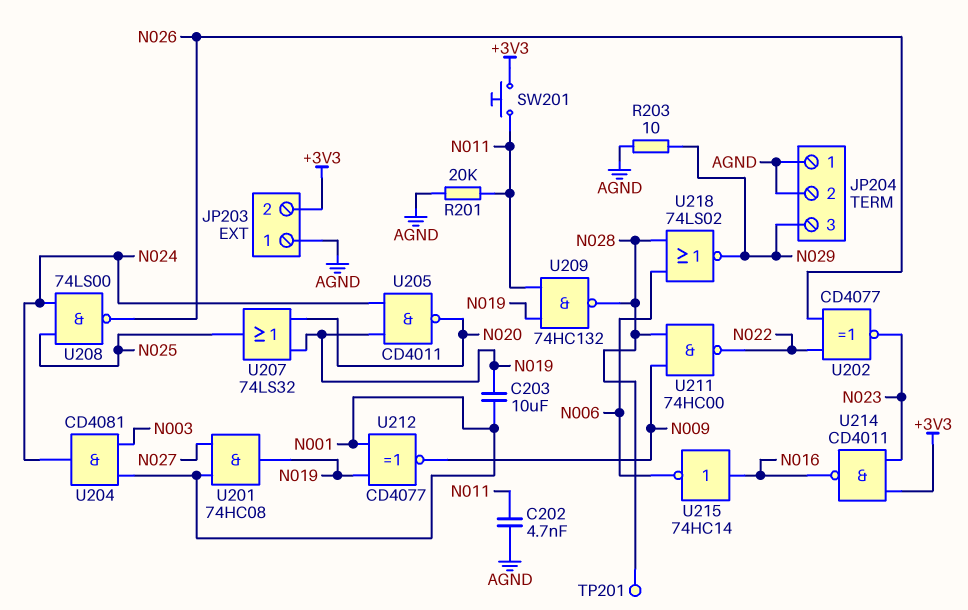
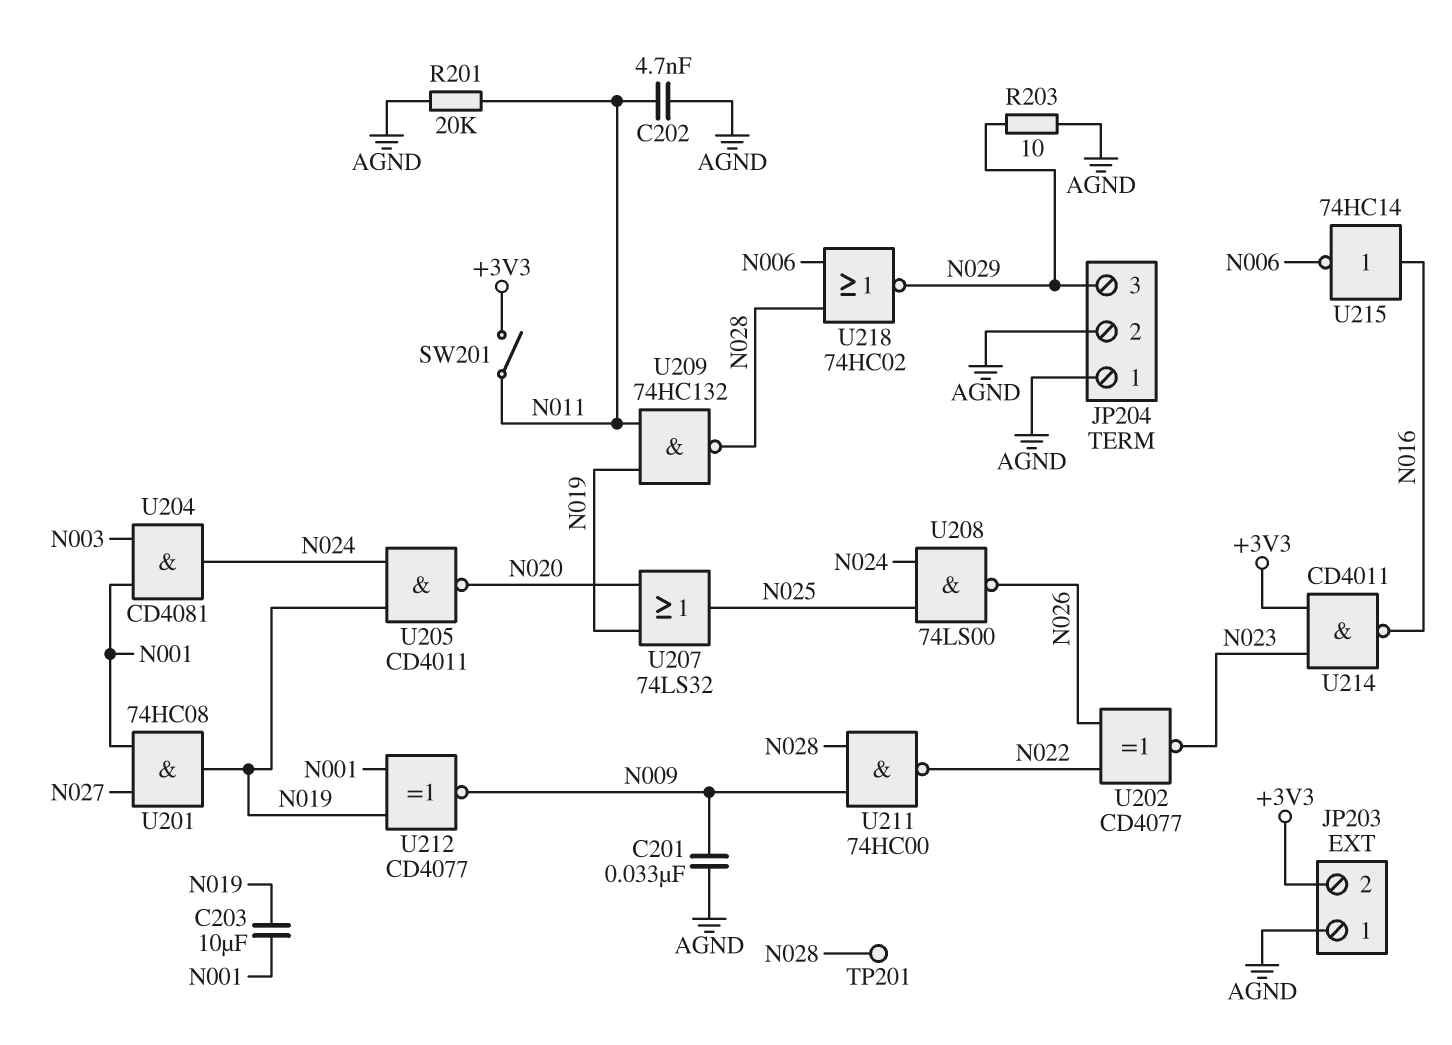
C201: none -> 33nF (AGND, N009)
SW201: button (+3V3, N011) -> switch (+3V3, N011)
U218: NOR 74LS02 (in N006, in N028, out N029) -> NOR 74HC02 (in N006, in N028, out N029)

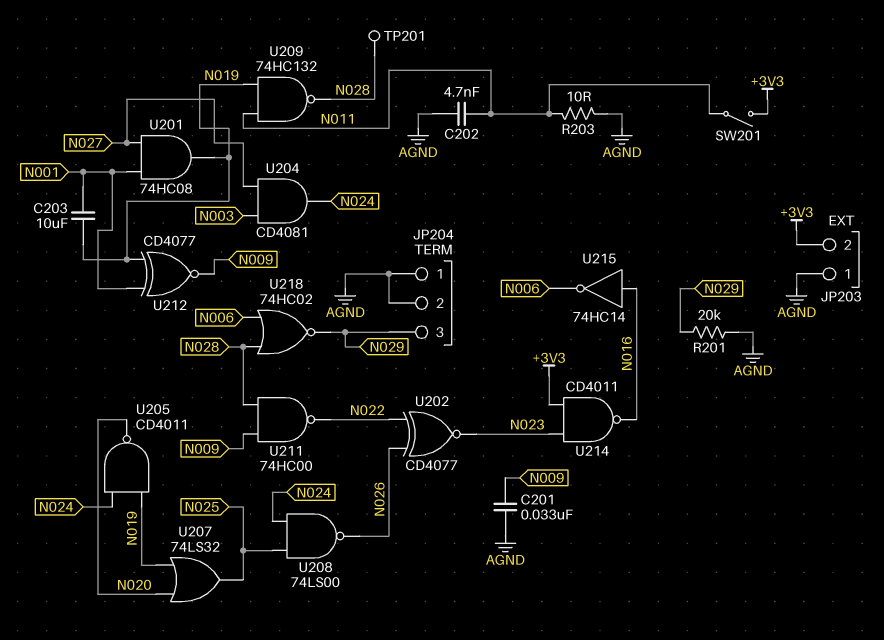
R201: 20k (AGND, N011) -> 20k (AGND, N029)
R203: 10 (AGND, N029) -> 10 (AGND, N011)
U204: AND CD4081 (in N001, in N003, out N024) -> AND CD4081 (in N003, in N027, out N024)

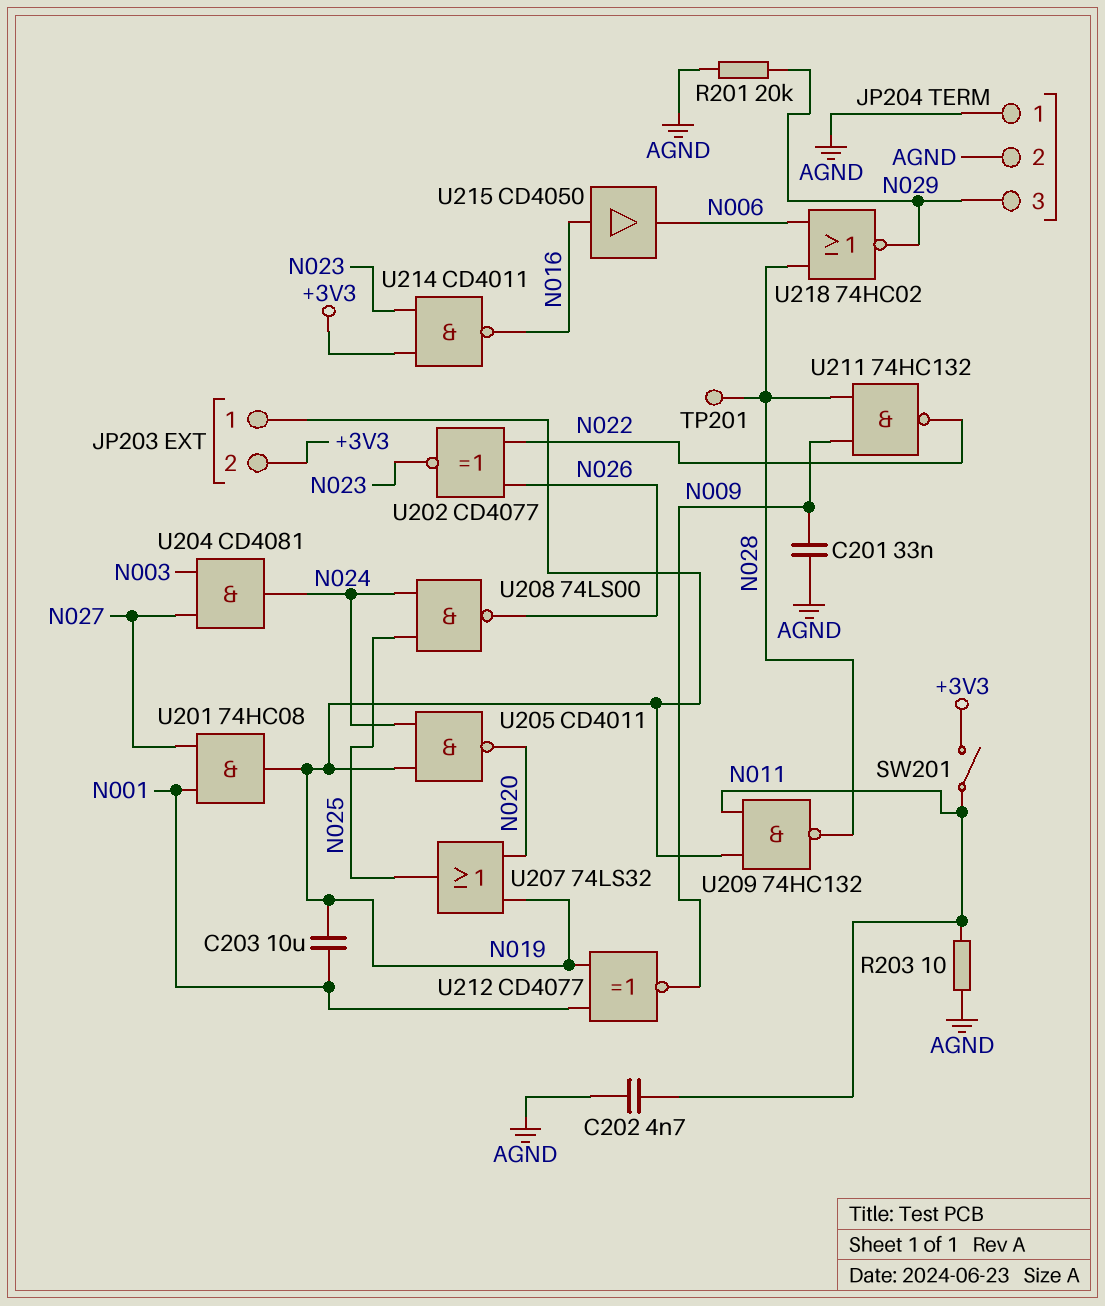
JP203 pin 1: AGND -> N019
U211: NAND 74HC00 (in N009, in N028, out N022) -> NAND 74HC132 (in N009, in N028, out N022)
U215: NOT 74HC14 (in N016, out N006) -> buffer CD4050 (in N016, out N006)

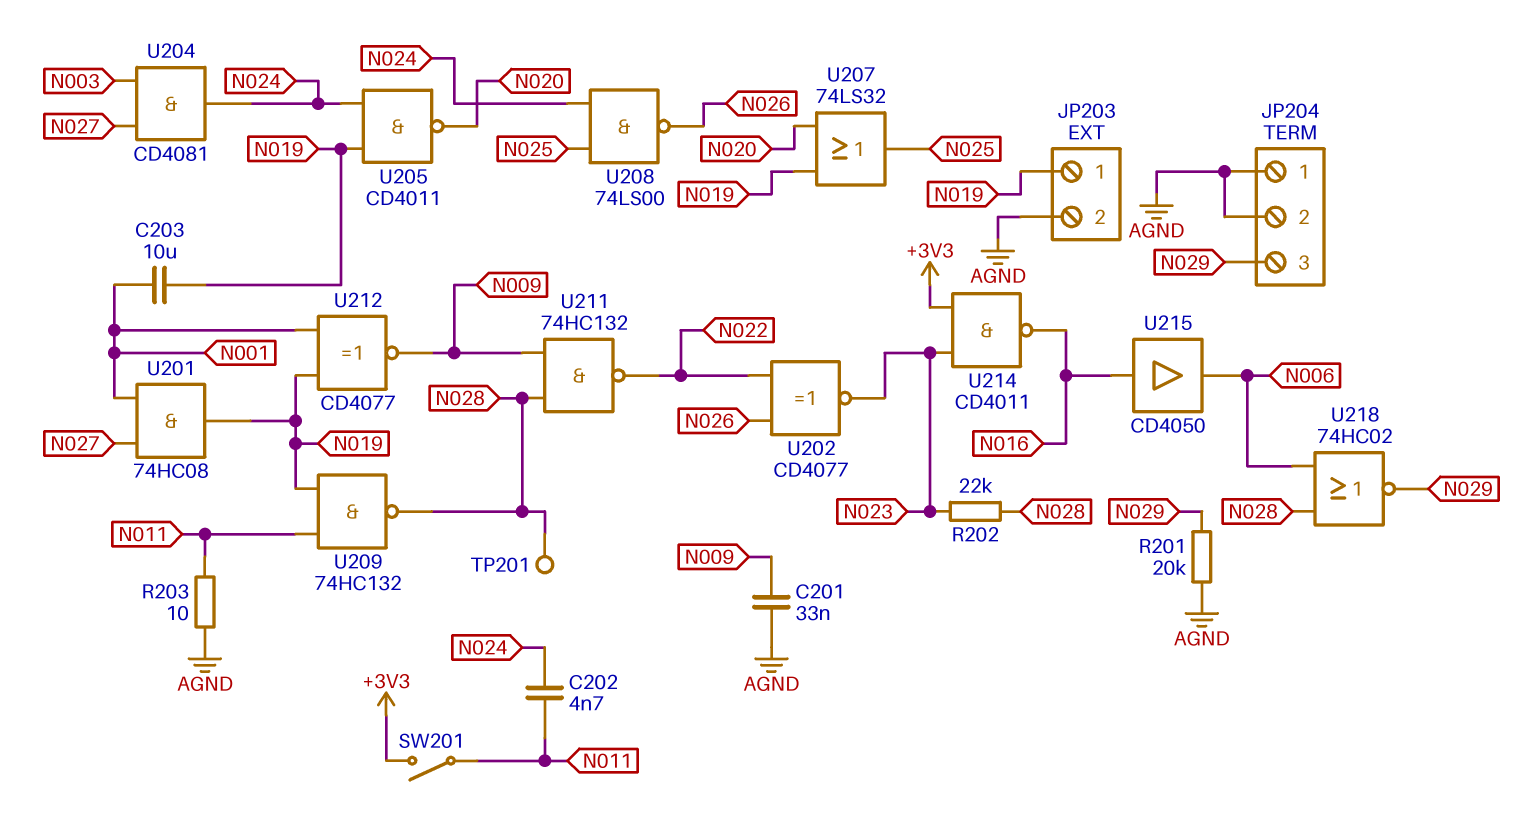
C202: 4.7nF (AGND, N011) -> 4.7nF (N011, N024)
JP203 pin 2: +3V3 -> AGND
R202: none -> 22k (N023, N028)

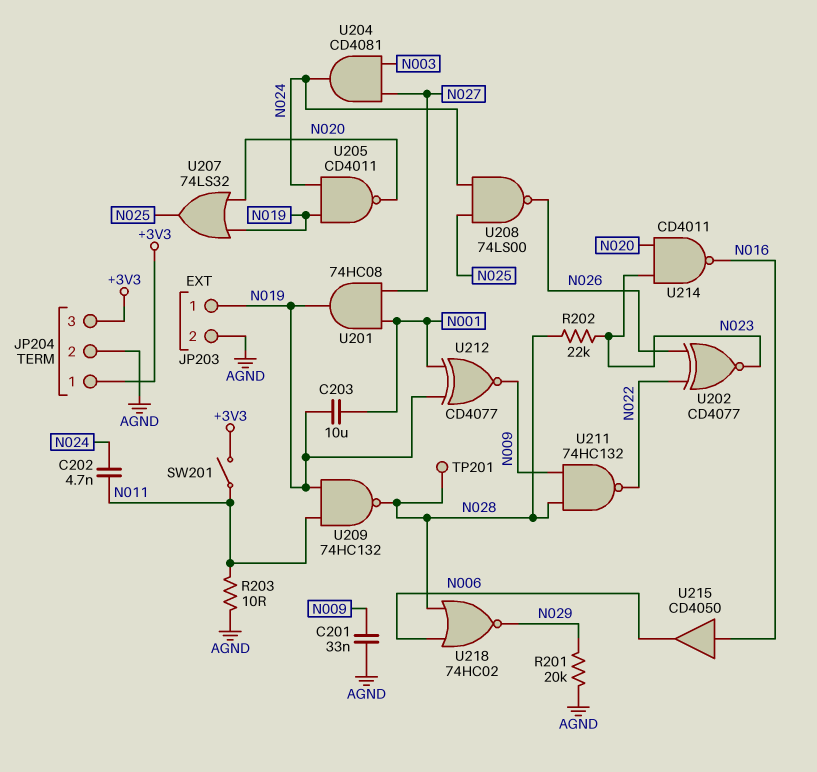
JP204 pin 1: AGND -> +3V3
JP204 pin 3: N029 -> +3V3
U214: NAND CD4011 (in +3V3, in N023, out N016) -> NAND CD4011 (in N020, in N023, out N016)

